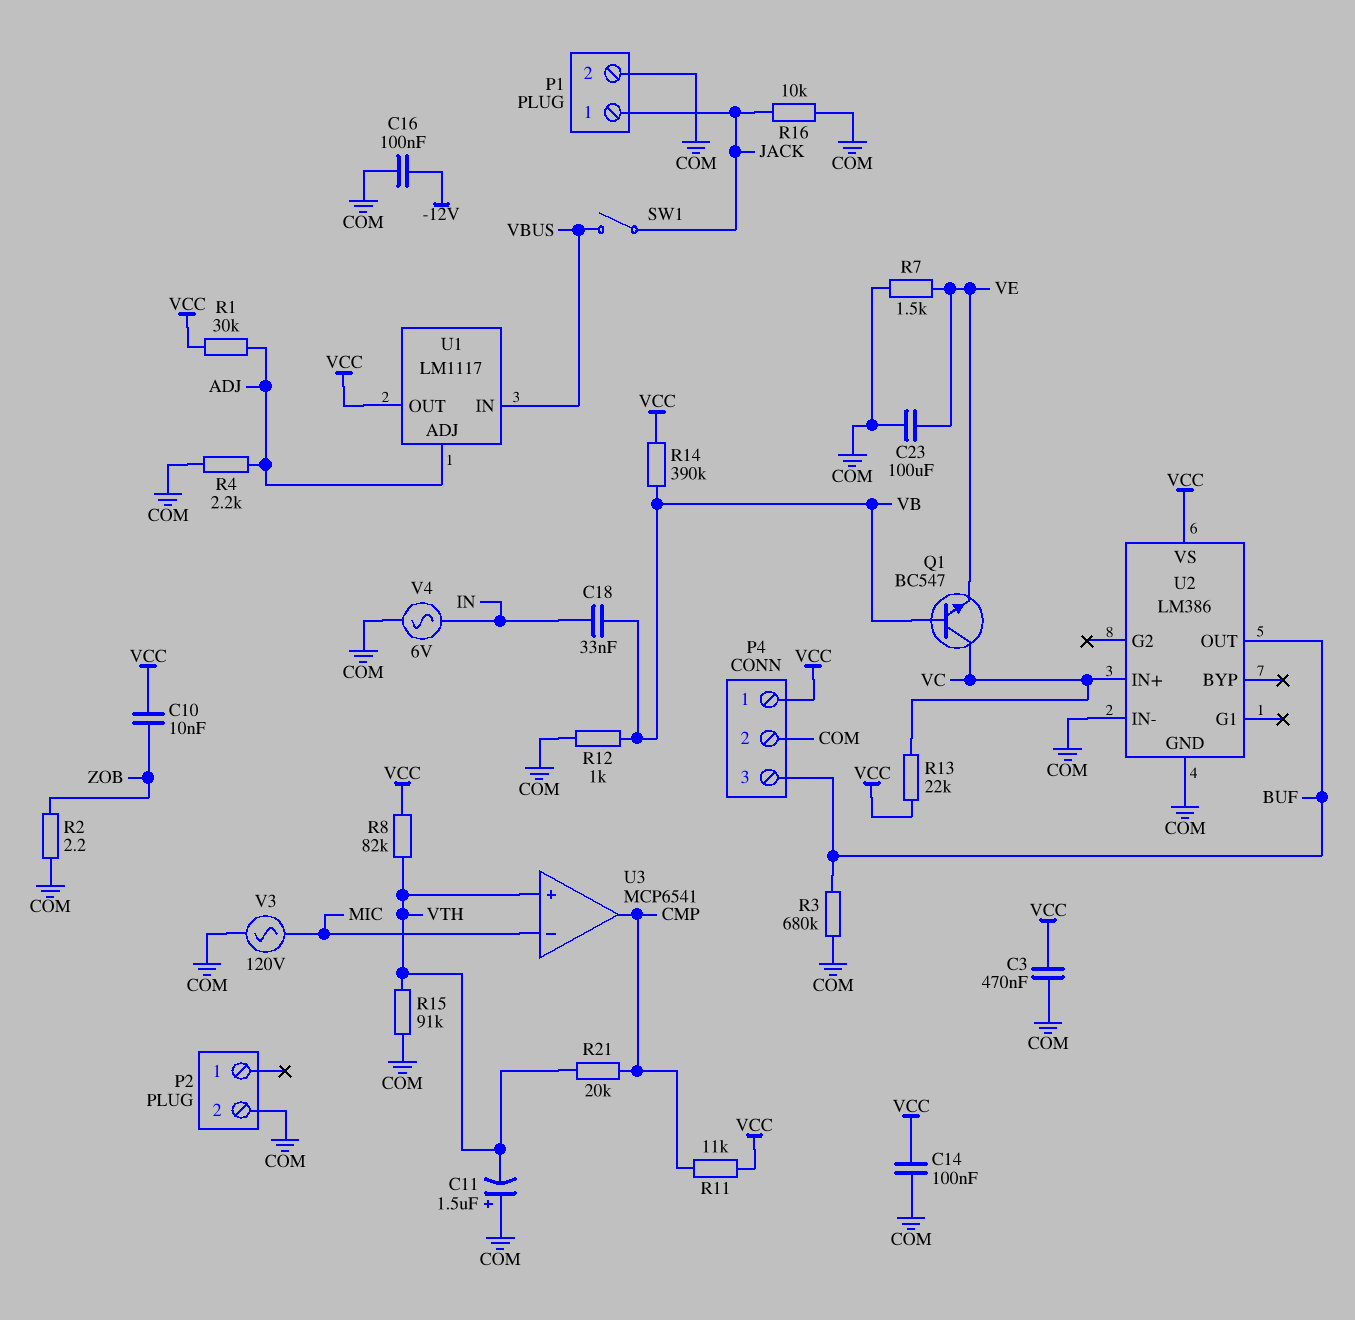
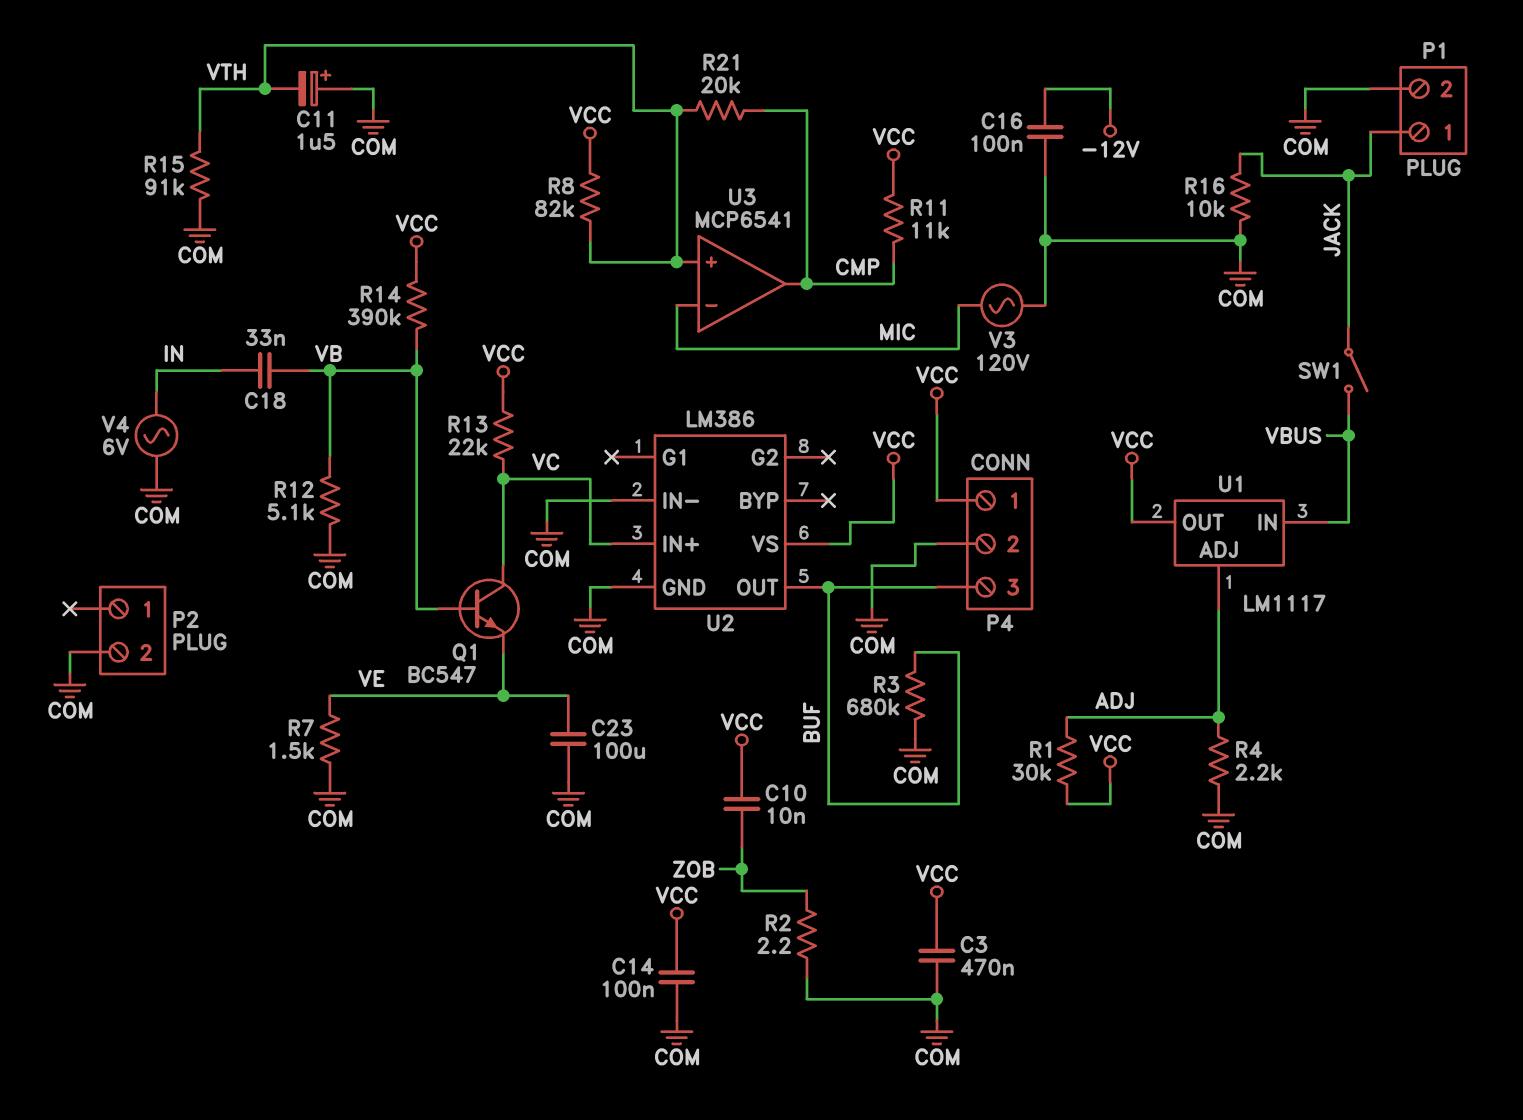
R12: 1k (COM, VB) -> 5.1k (COM, VB)

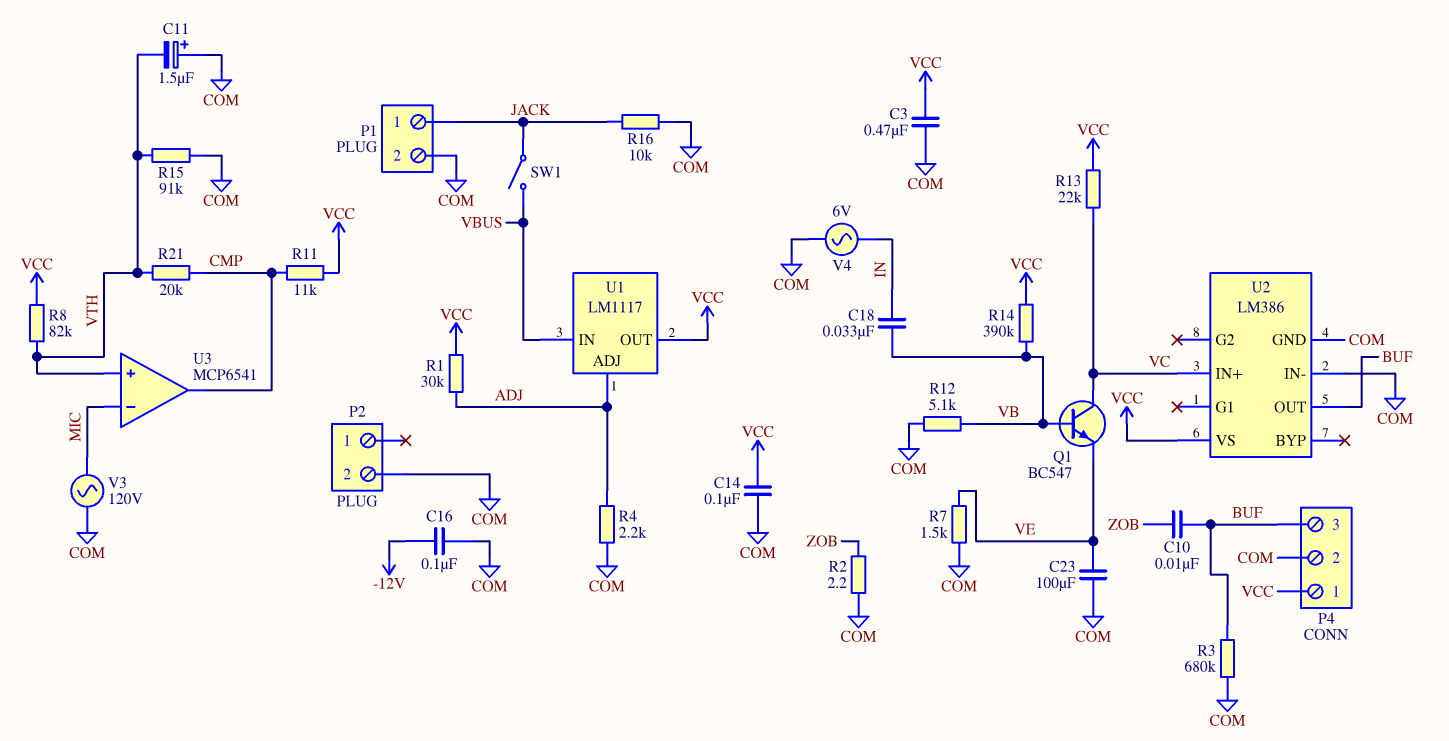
C10: 10nF (VCC, ZOB) -> 10nF (BUF, ZOB)

